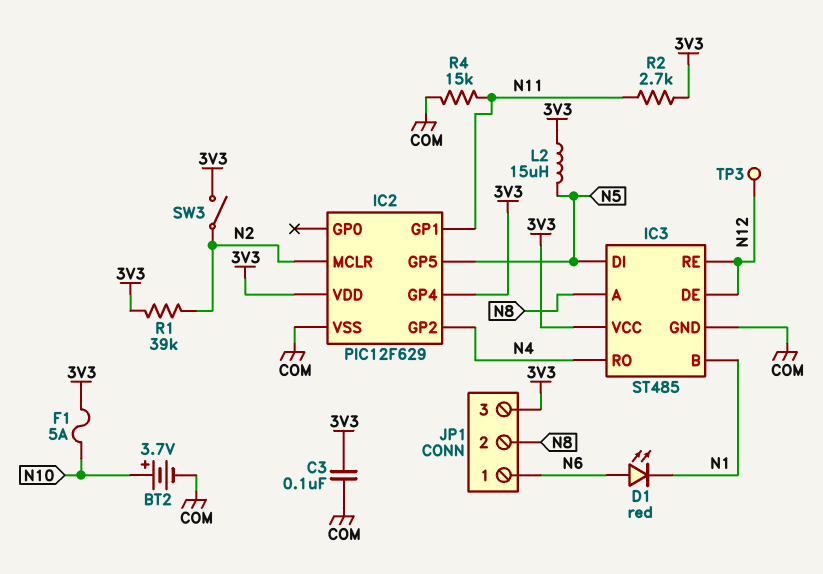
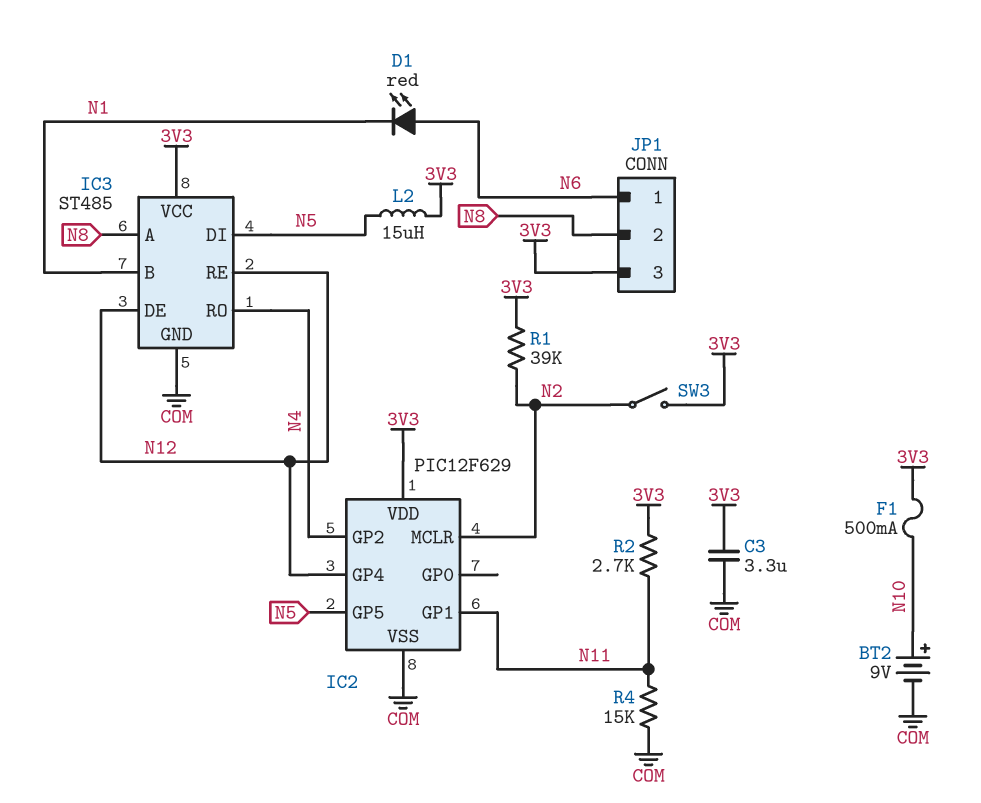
BT2: 3.7V (plus N10, minus COM) -> 9V (plus N10, minus COM)
C3: 100nF (3V3, COM) -> 3.3uF (3V3, COM)
F1: 5A (3V3, N10) -> 500mA (3V3, N10)
IC2 pin GP4: 3V3 -> N12
TP3: test point (N12) -> none

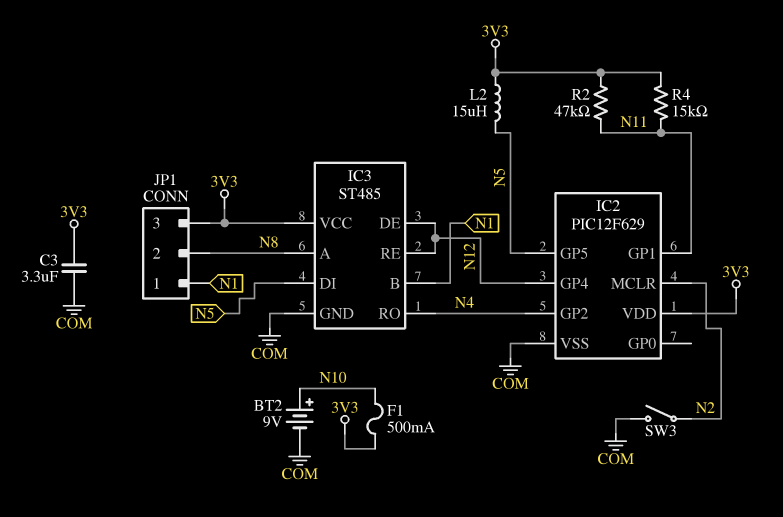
D1: LED red (A N6, K N1) -> none
JP1 pin 1: N6 -> N1
R1: 39k (3V3, N2) -> none
R2: 2.7k (3V3, N11) -> 47k (3V3, N11)
R4: 15k (COM, N11) -> 15k (3V3, N11)
SW3: switch (3V3, N2) -> switch (COM, N2)

